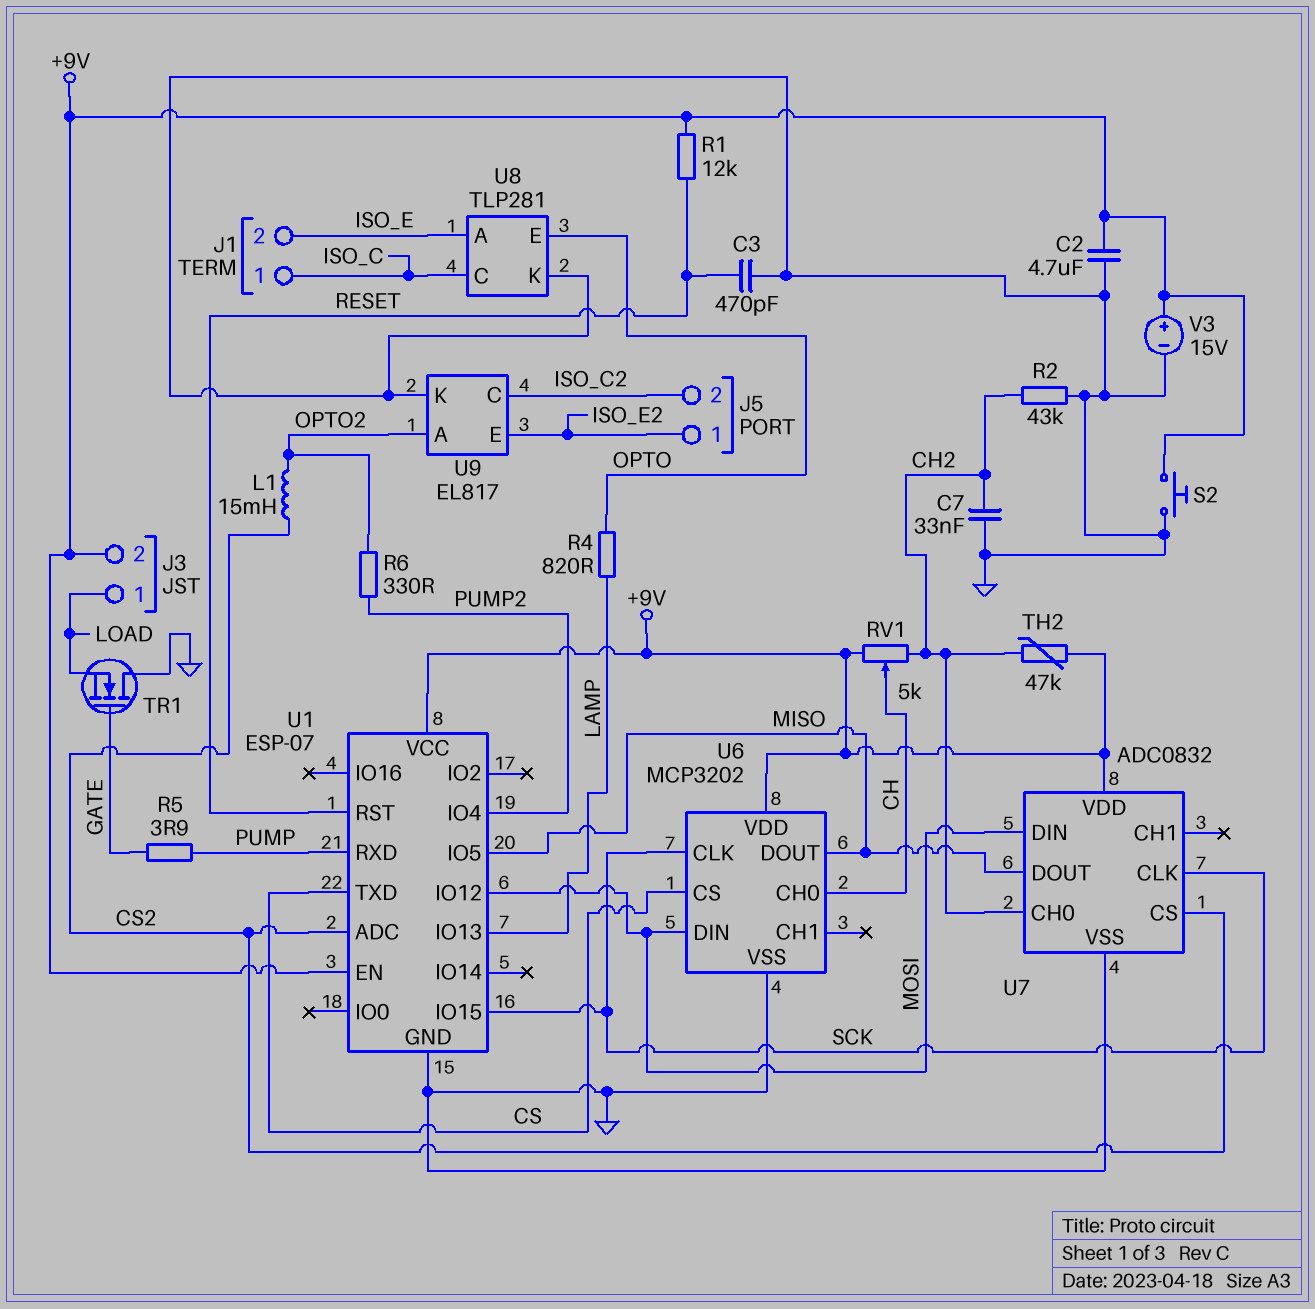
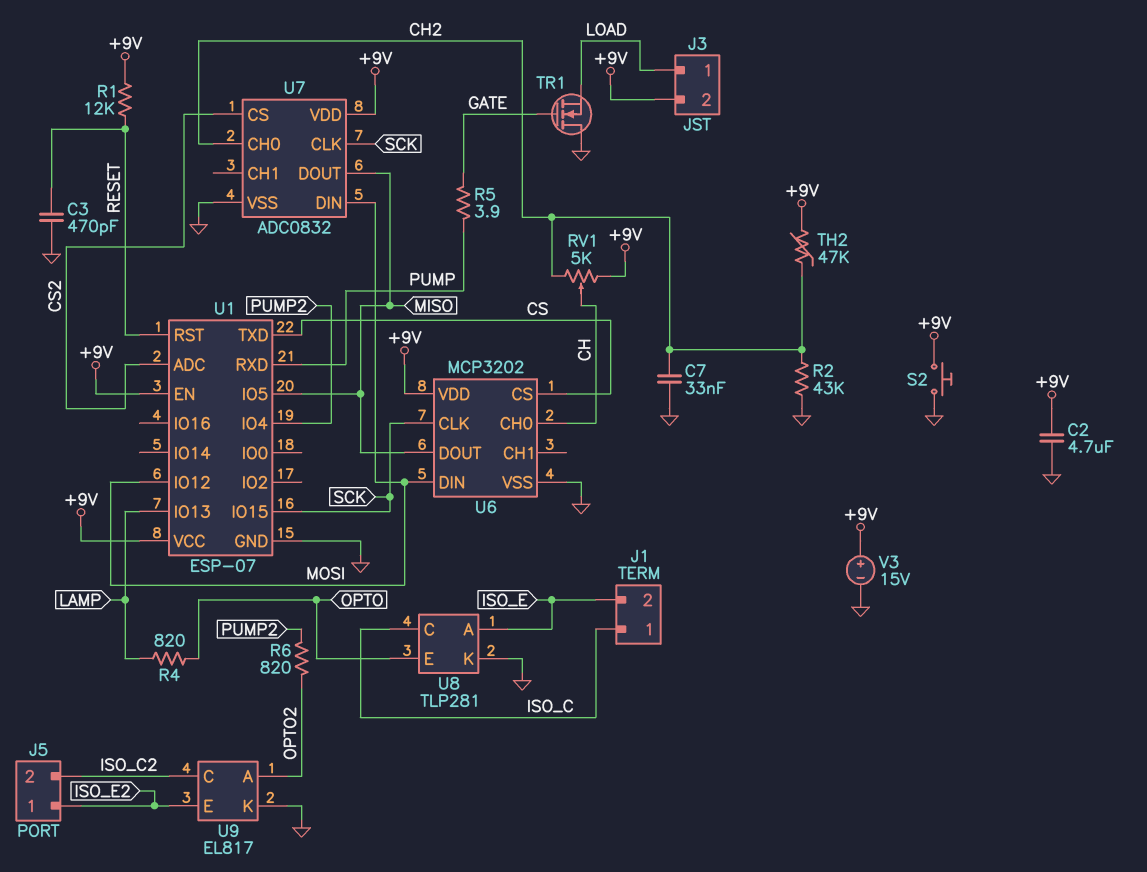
L1: 15mH (CS2, OPTO2) -> none
R6: 330 (OPTO2, PUMP2) -> 820 (OPTO2, PUMP2)

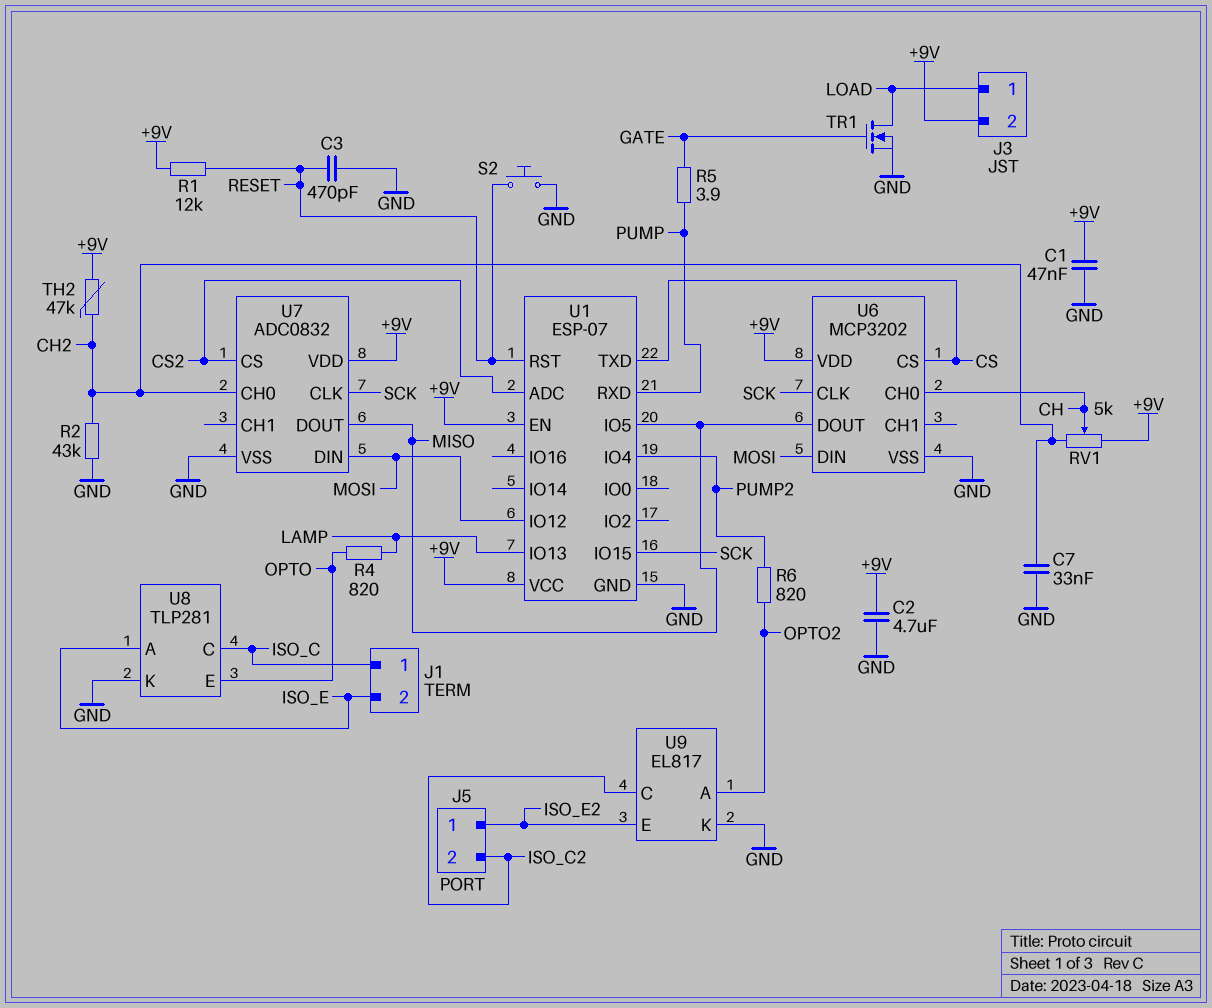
C1: none -> 47nF (+9V, GND)
S2: button (+9V, GND) -> button (GND, RESET)
TR1: NMOS (G GATE, D GND, S LOAD) -> NMOS (G GATE, D LOAD, S GND)
V3: 15V (plus +9V, minus GND) -> none

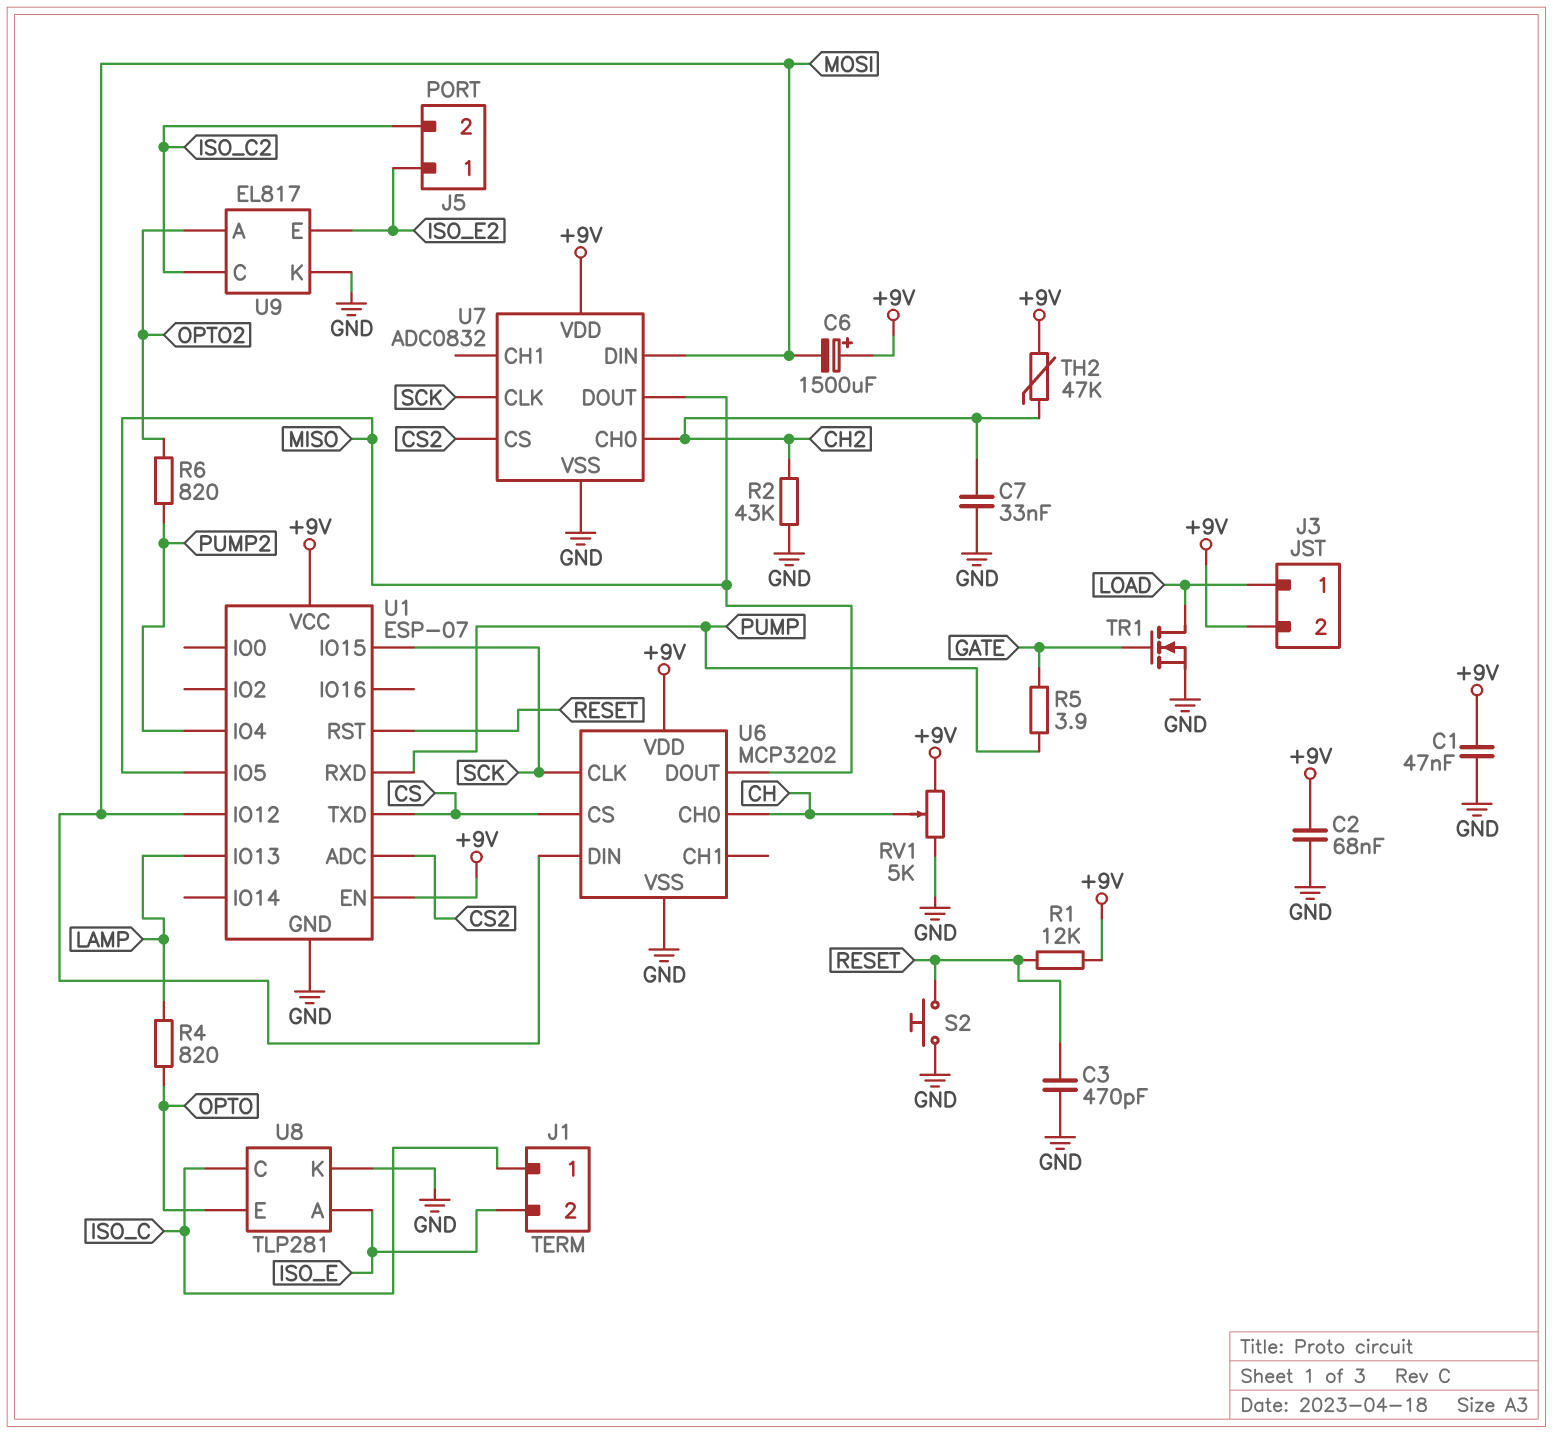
C2: 4.7uF (+9V, GND) -> 68nF (+9V, GND)
C6: none -> 1500uF (plus +9V, minus MOSI)
RV1: 5k (+9V, CH2, wiper CH) -> 5k (+9V, GND, wiper CH)

